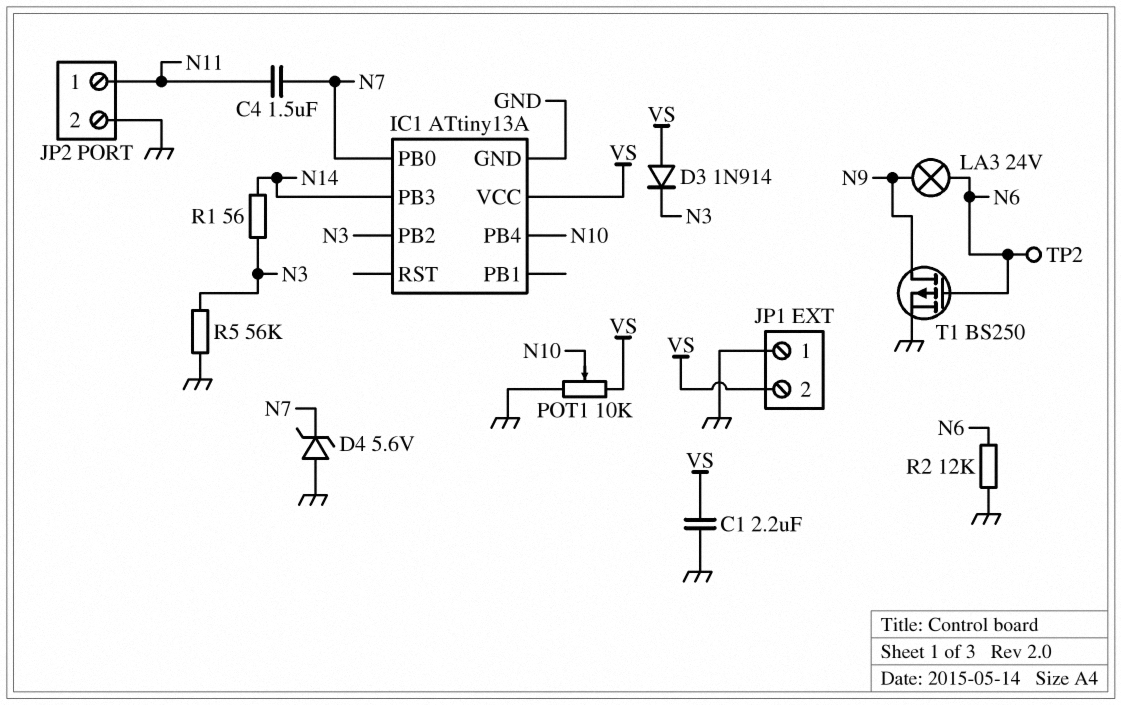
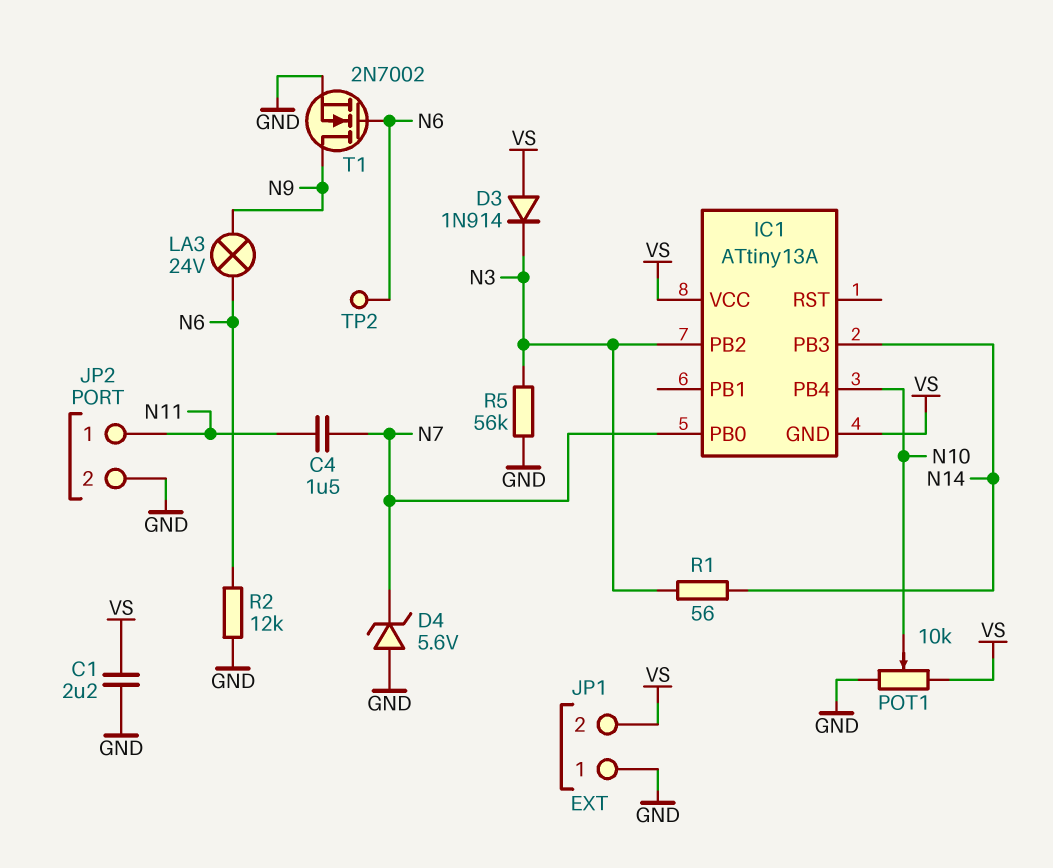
IC1 pin GND: GND -> VS
T1: PMOS BS250 (G N6, D N9, S GND) -> NMOS 2N7002 (G N6, D N9, S GND)

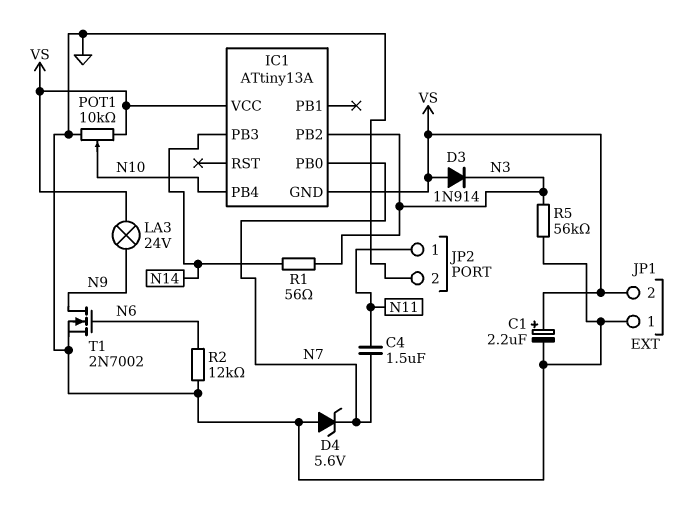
C1: 2.2uF (GND, VS) -> 2.2uF (plus VS, minus GND)
LA3: lamp 24V (N6, N9) -> lamp 24V (N9, VS)
TP2: test point (N6) -> none

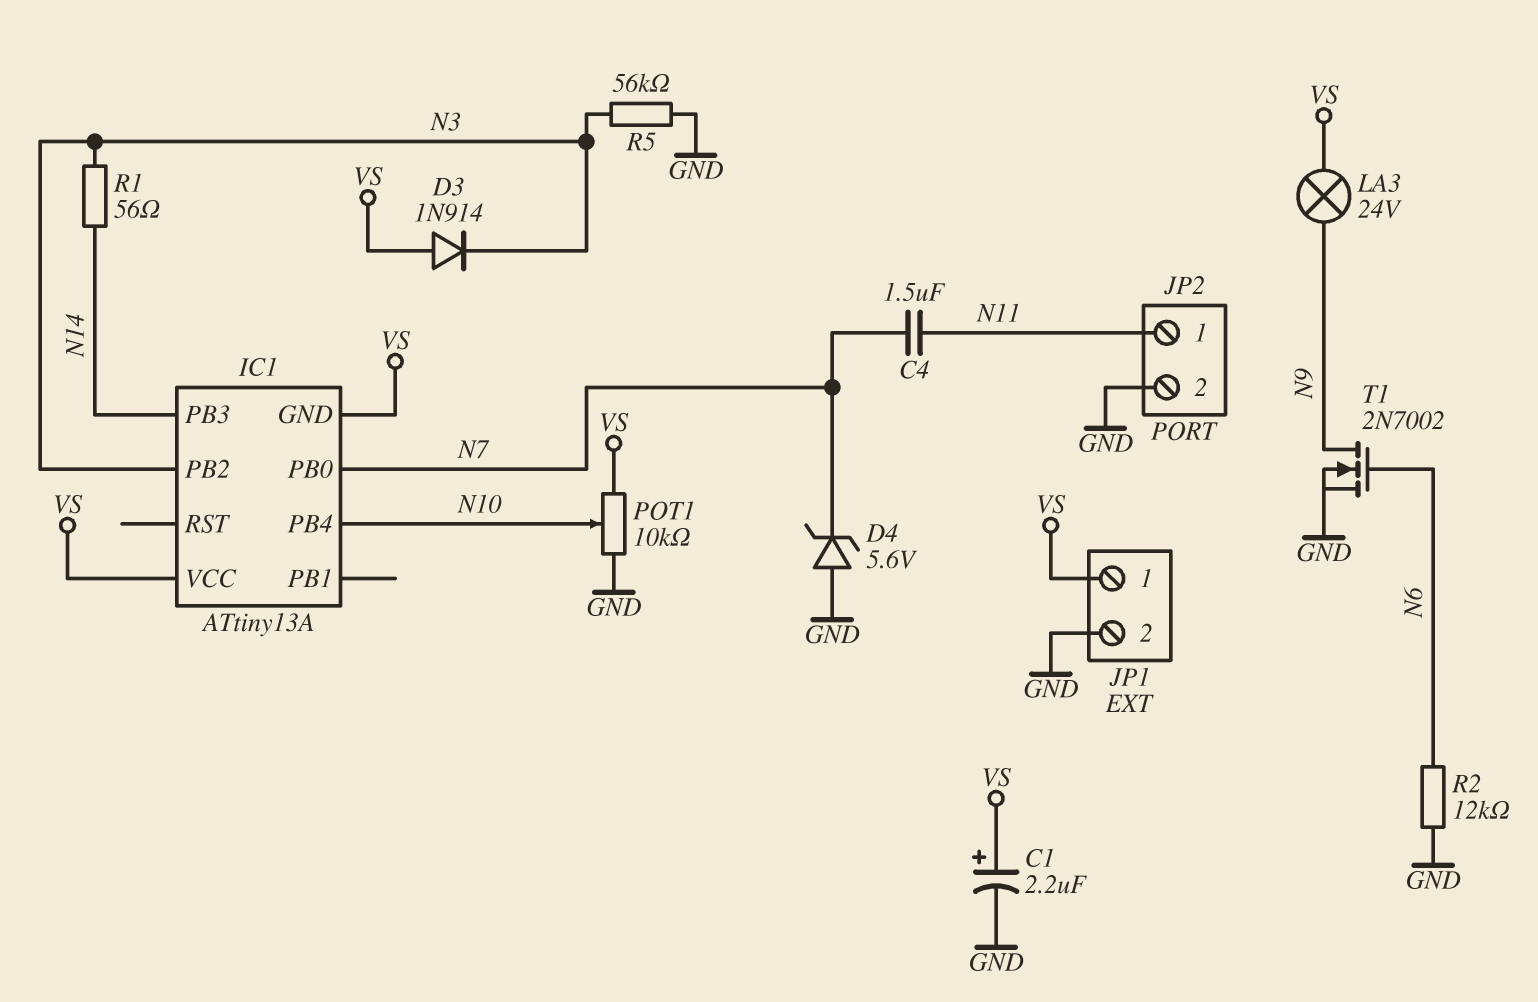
JP1 pin 1: GND -> VS
JP1 pin 2: VS -> GND

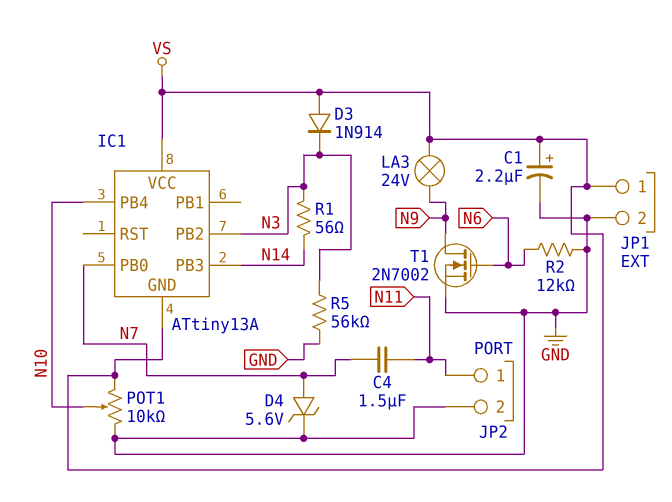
D4: zener 5.6V (A GND, K N7) -> zener 5.6V (A N7, K GND)

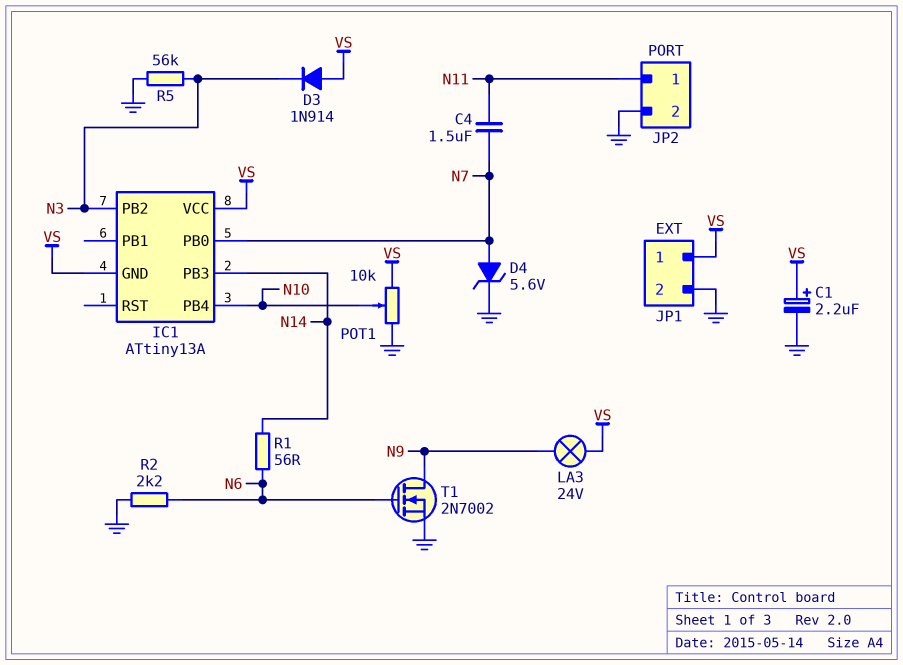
R1: 56 (N3, N14) -> 56 (N6, N14)
R2: 12k (GND, N6) -> 2.2k (GND, N6)

